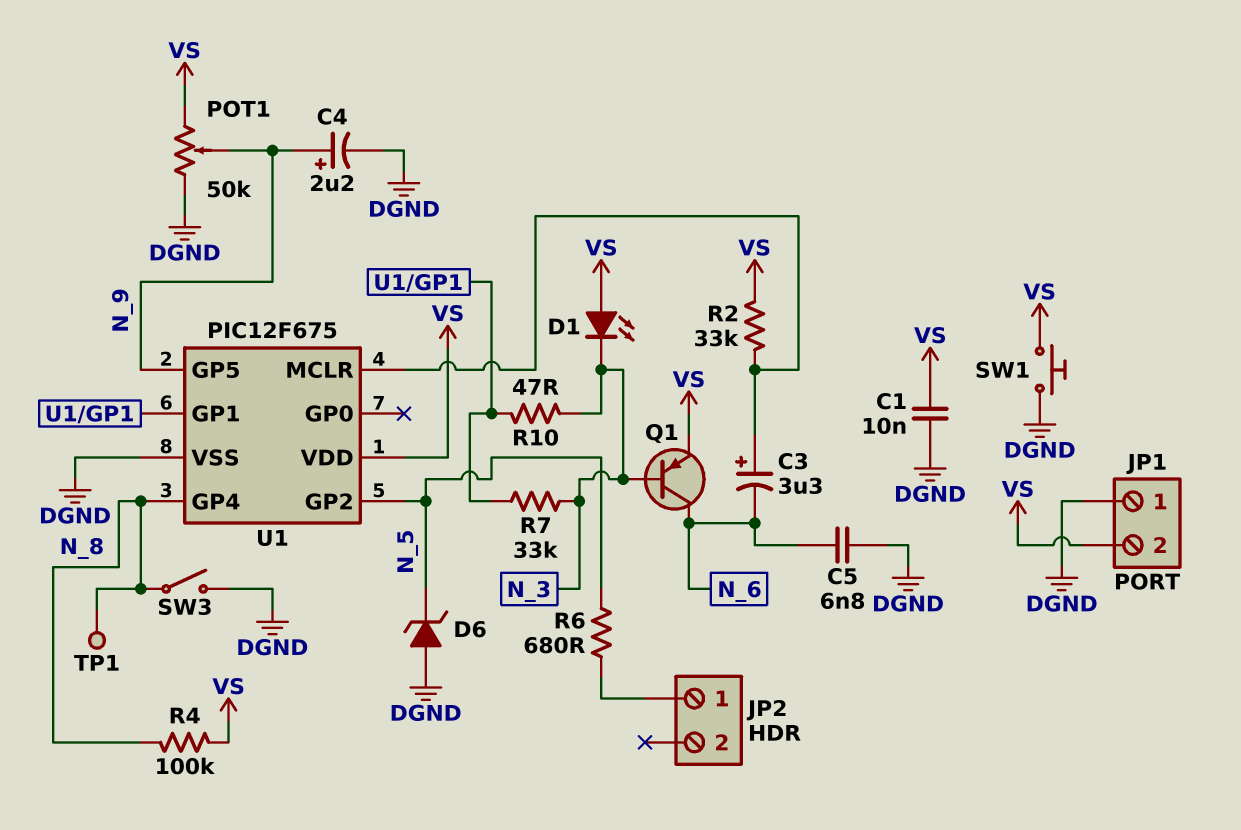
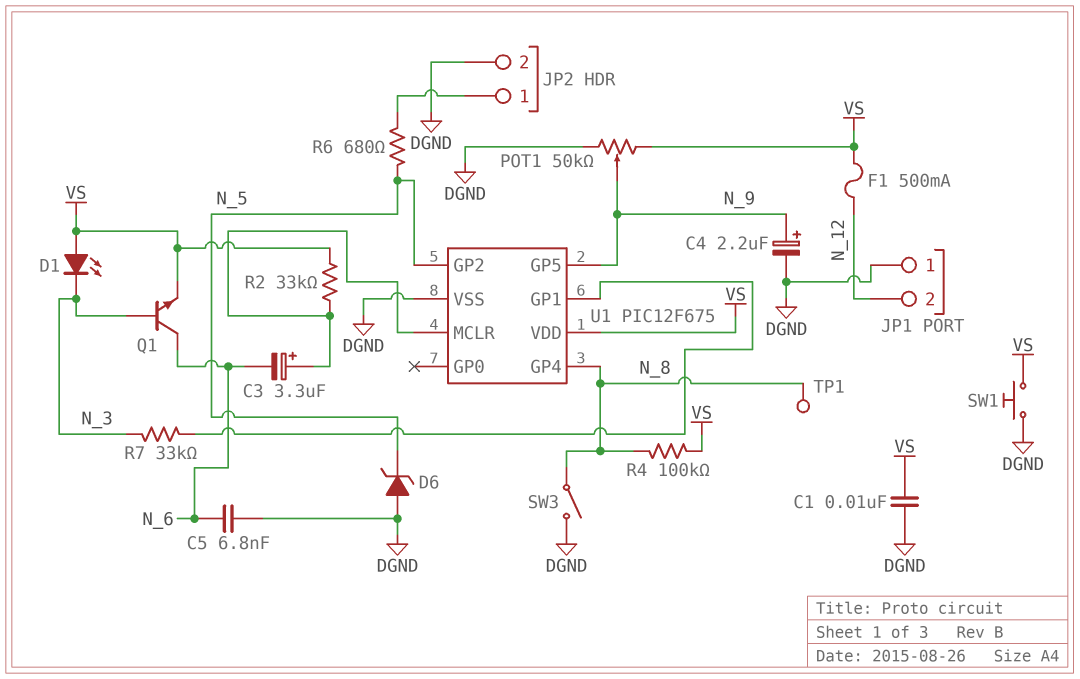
F1: none -> 500mA (N_12, VS)
JP1 pin 2: VS -> N_12
JP2 pin 2: none -> DGND
Q1: PNP (B N_3, C N_6, E VS) -> NPN (B N_3, C N_6, E VS)
R10: 47 (N_3, U1/GP1) -> none

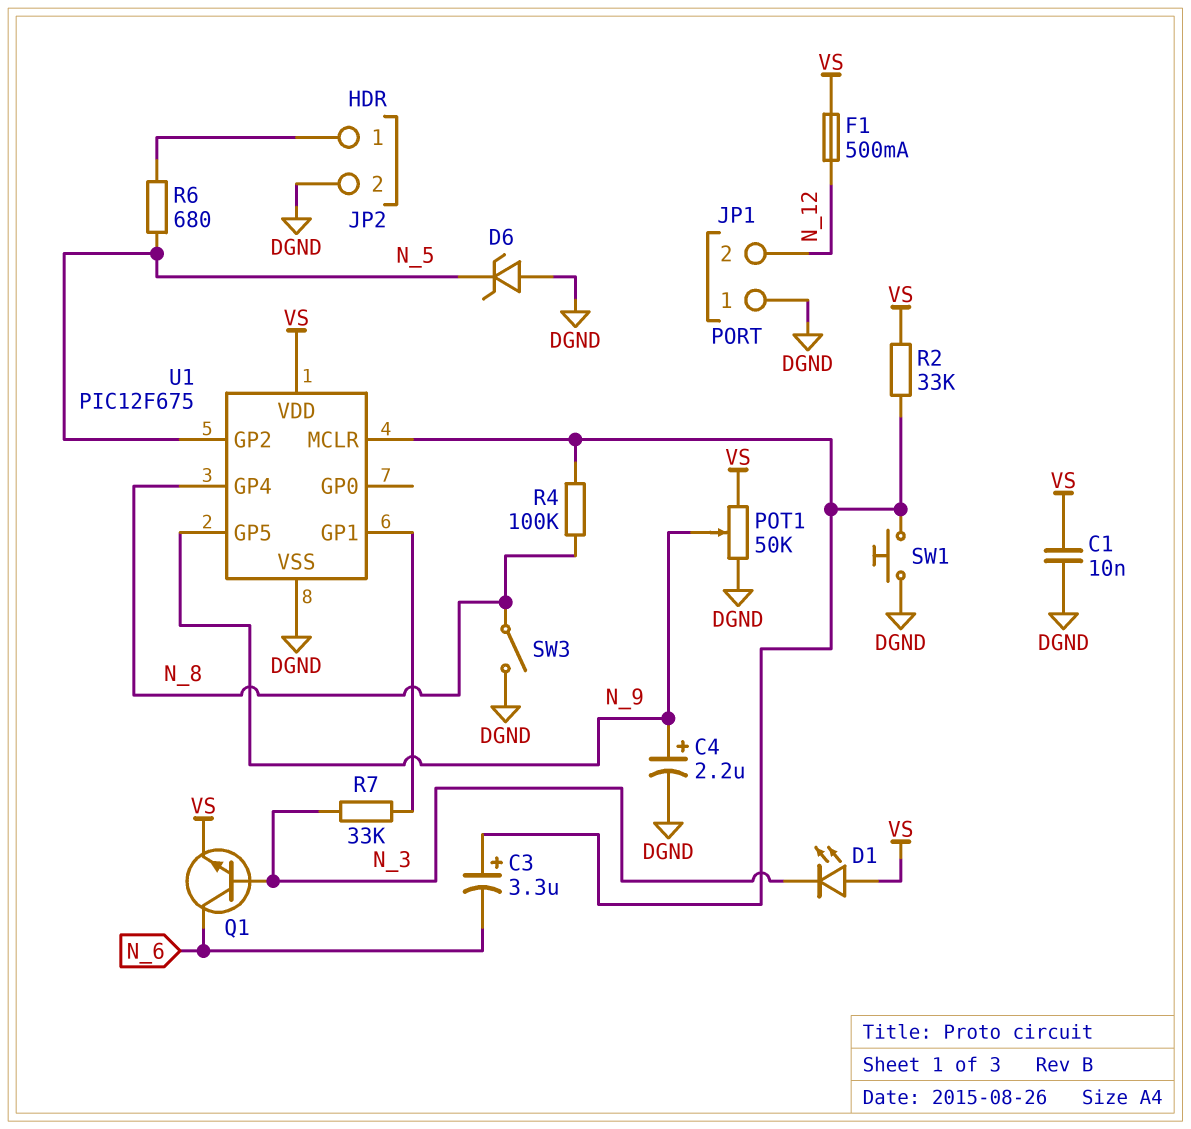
C5: 6.8nF (DGND, N_6) -> none
R4: 100k (N_8, VS) -> 100k (N_8, U1/MCLR)
SW1: button (DGND, VS) -> button (DGND, U1/MCLR)
TP1: test point (N_8) -> none

